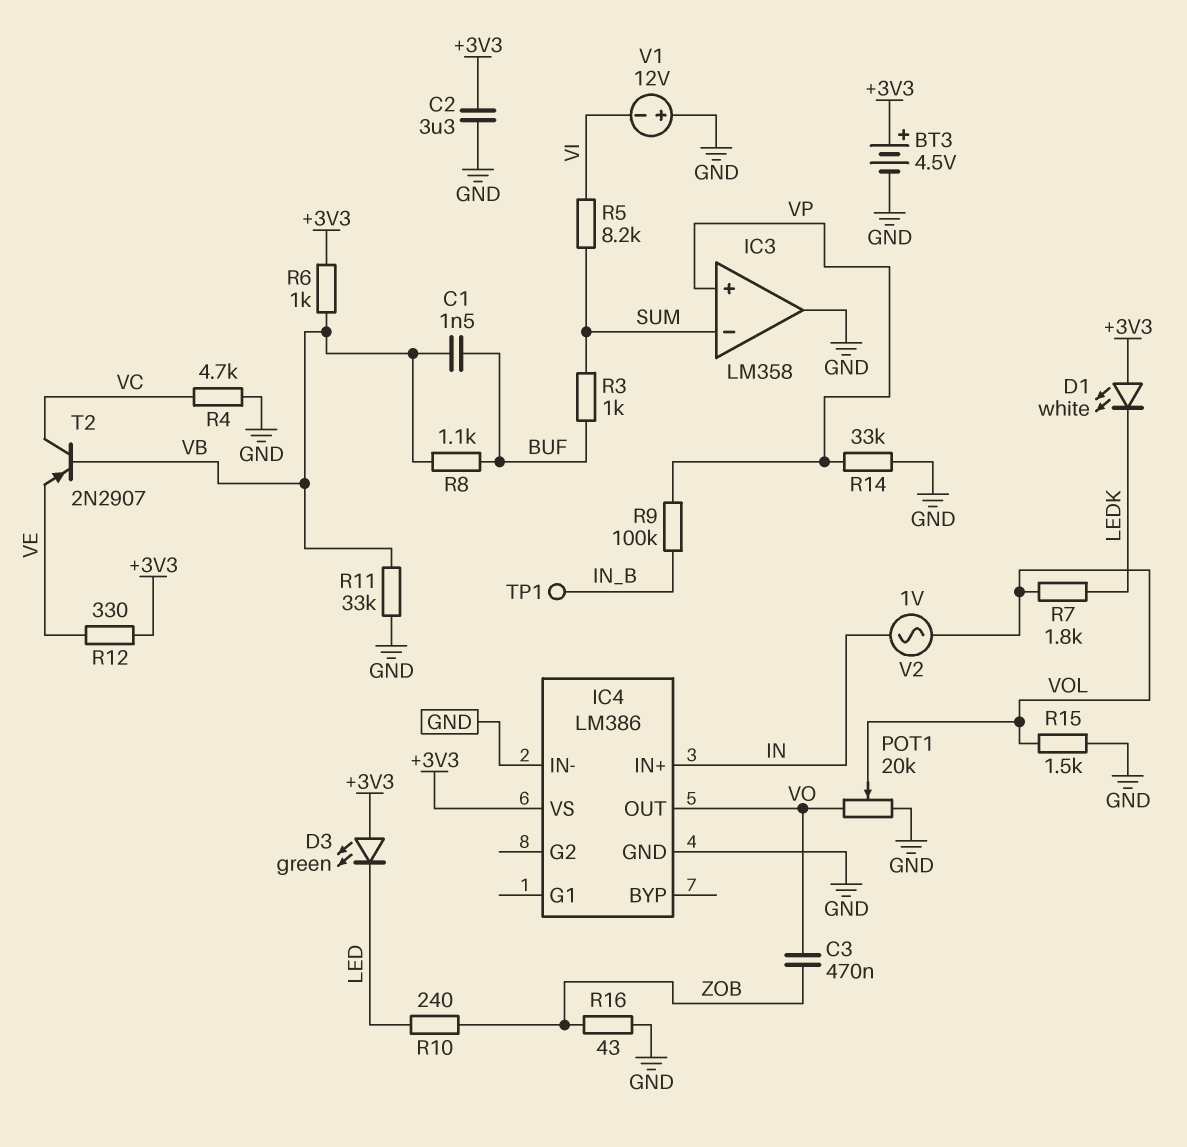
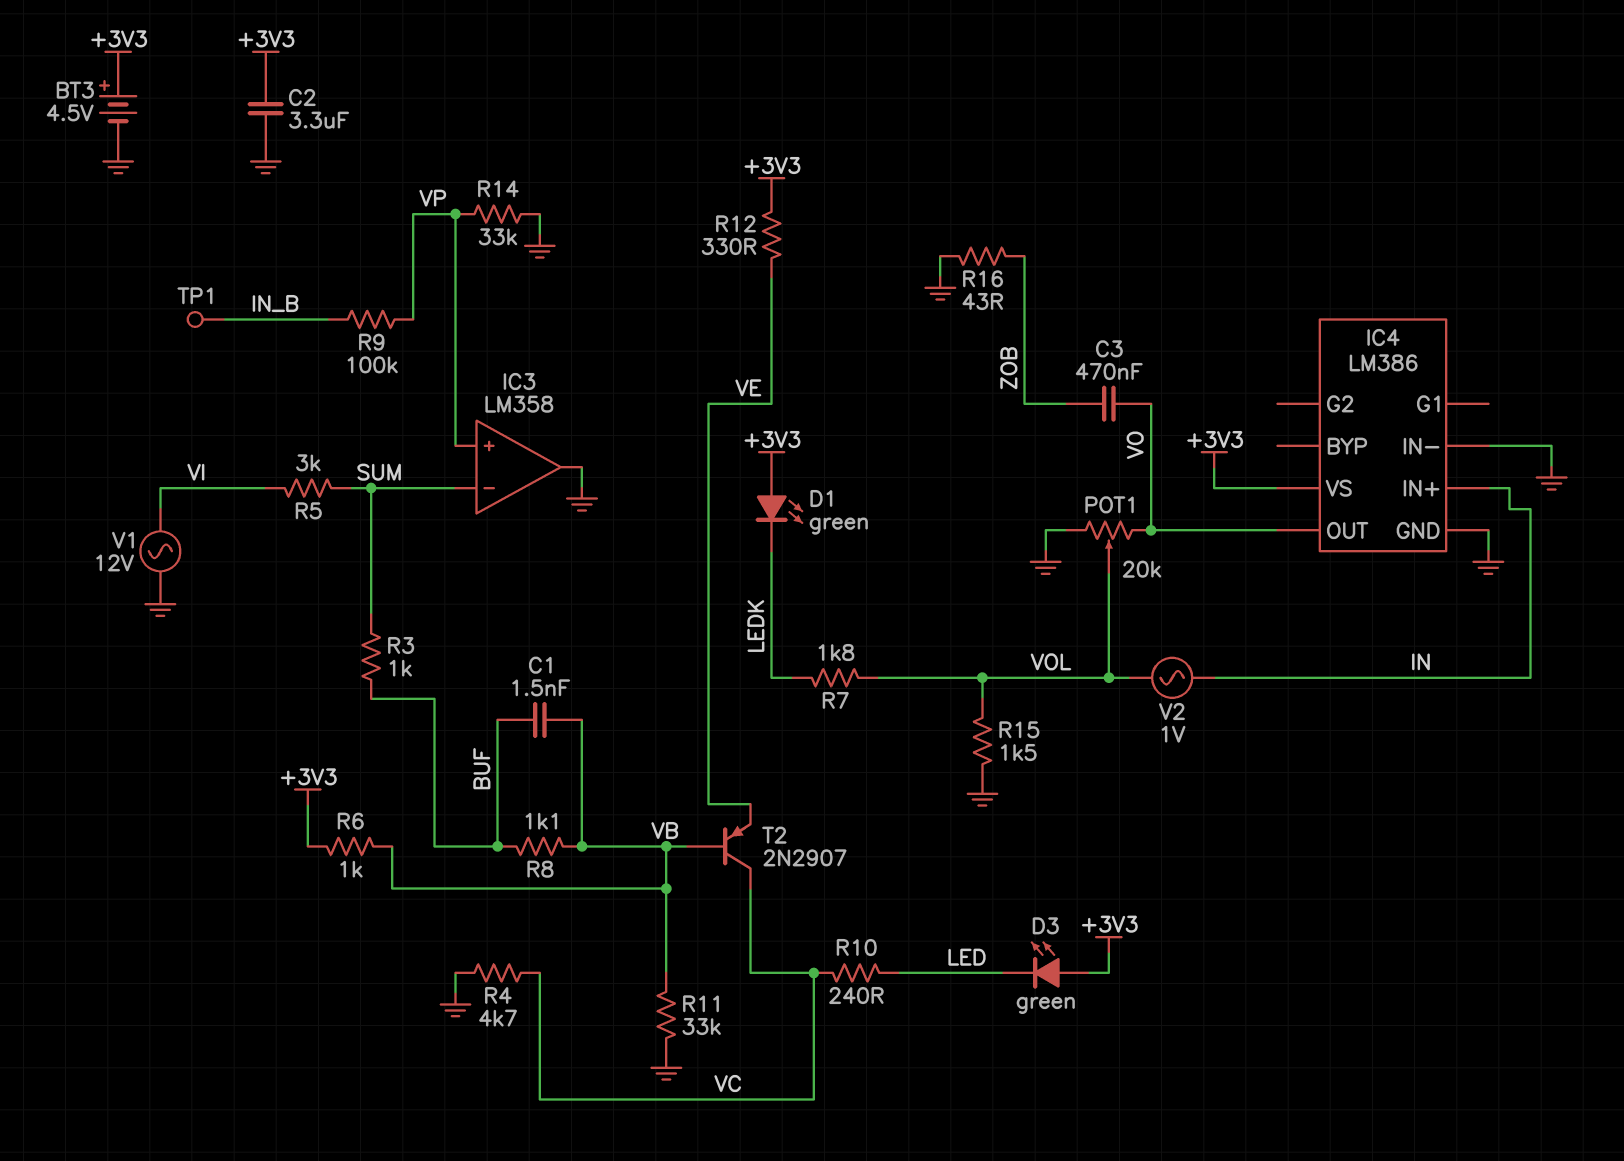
D1: LED white (A +3V3, K LEDK) -> LED green (A +3V3, K LEDK)
R5: 8.2k (SUM, VI) -> 3k (SUM, VI)
R10: 240 (LED, ZOB) -> 240 (LED, VC)
V1: 12V (plus GND, minus VI) -> AC 12V (GND, VI)

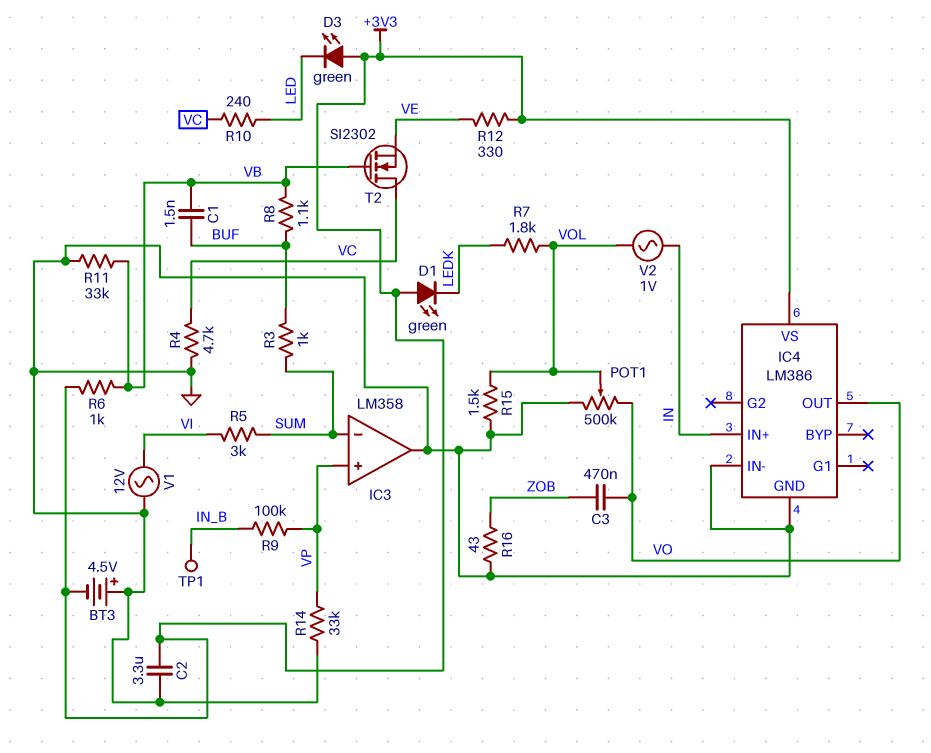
BT3: 4.5V (plus +3V3, minus GND) -> 4.5V (plus GND, minus +3V3)
POT1: 20k (GND, VO, wiper VOL) -> 500k (GND, VO, wiper VOL)
T2: PNP 2N2907 (B VB, C VC, E VE) -> NMOS SI2302 (G VB, D VC, S VE)

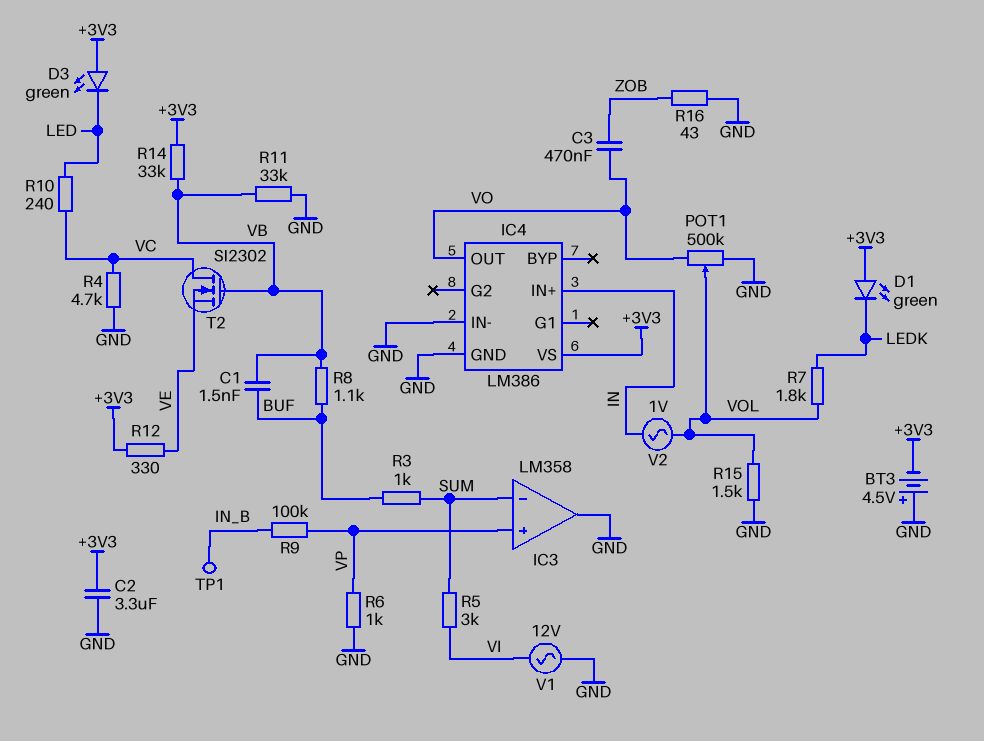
R6: 1k (+3V3, VB) -> 1k (GND, VP)
R14: 33k (GND, VP) -> 33k (+3V3, VB)

